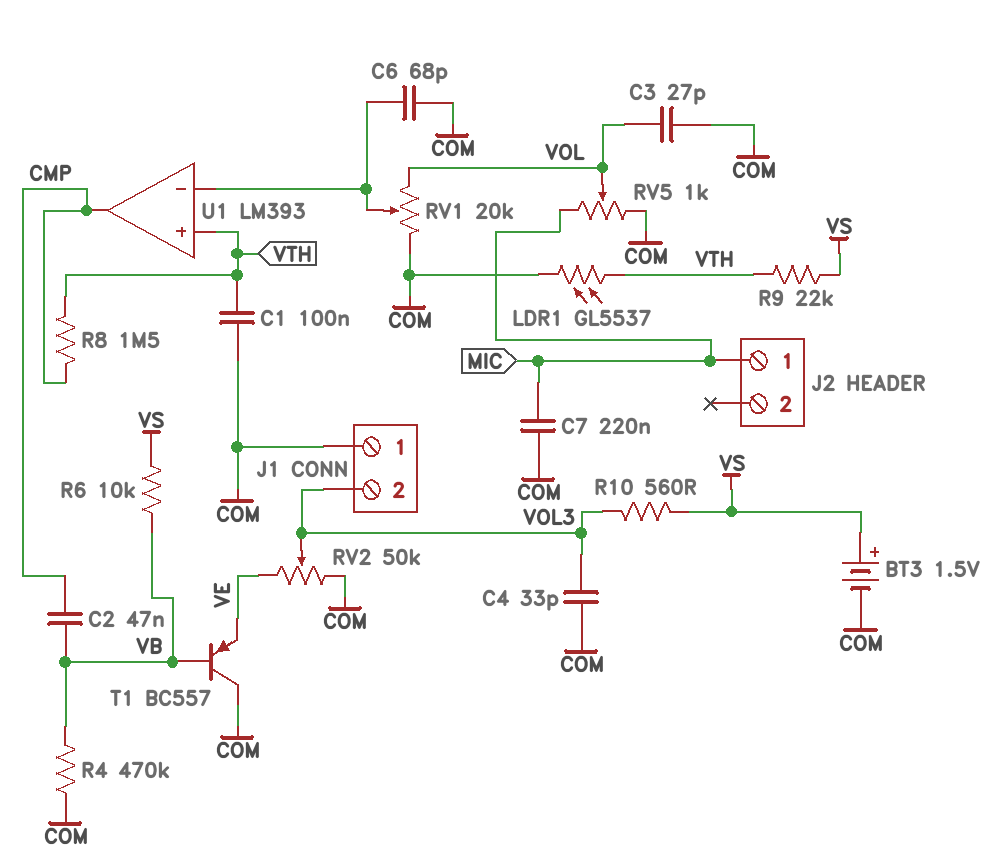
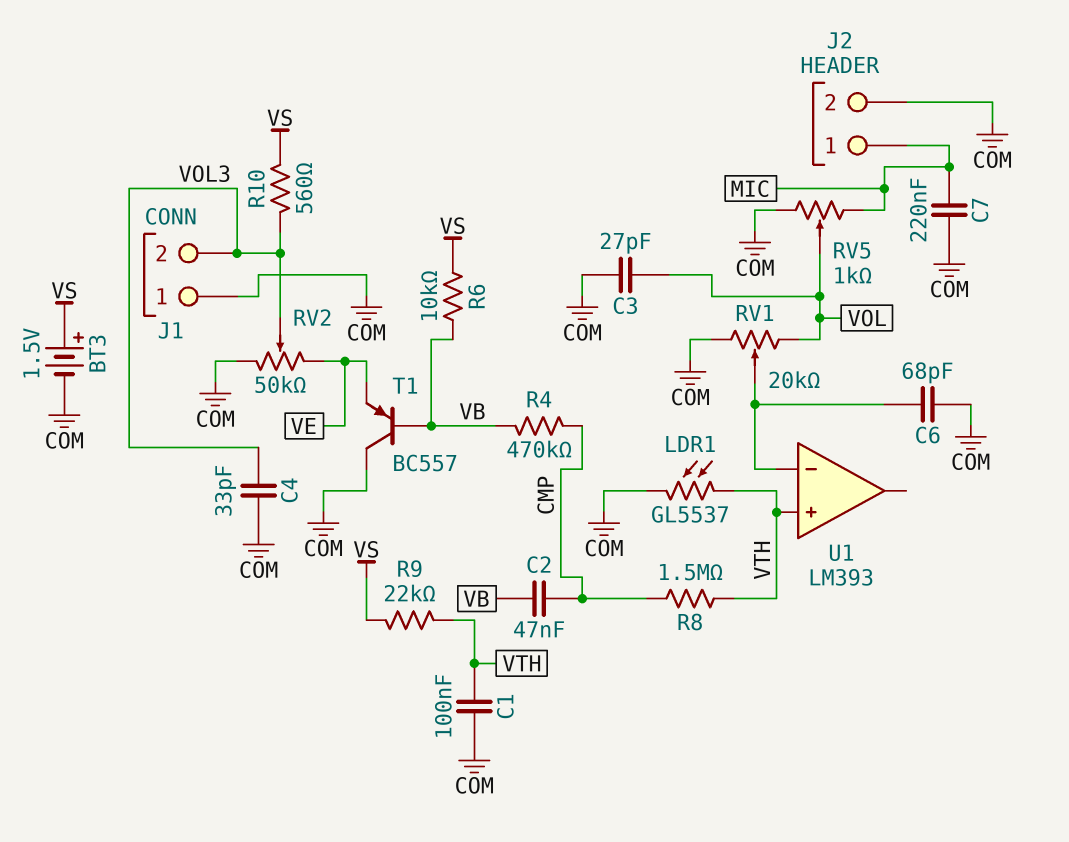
J2 pin 2: none -> COM
R4: 470k (COM, VB) -> 470k (CMP, VB)
U1 pin out: CMP -> none

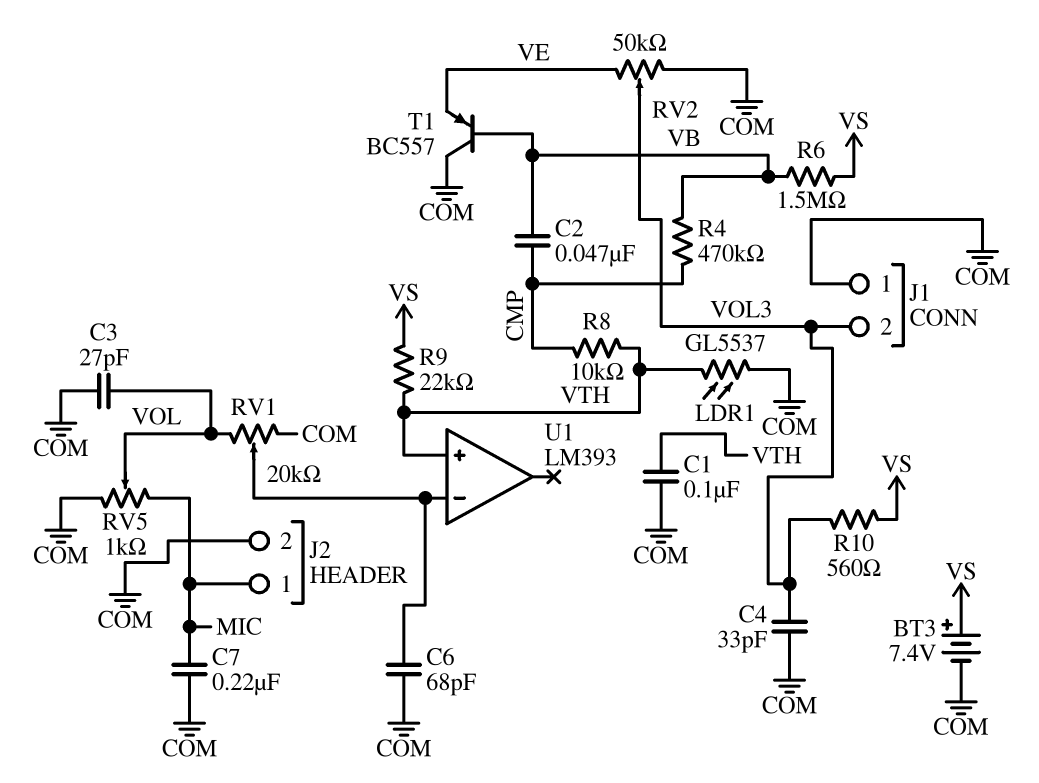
BT3: 1.5V (plus VS, minus COM) -> 7.4V (plus VS, minus COM)
R6: 10k (VB, VS) -> 1.5M (VB, VS)
R8: 1.5M (CMP, VTH) -> 10k (CMP, VTH)

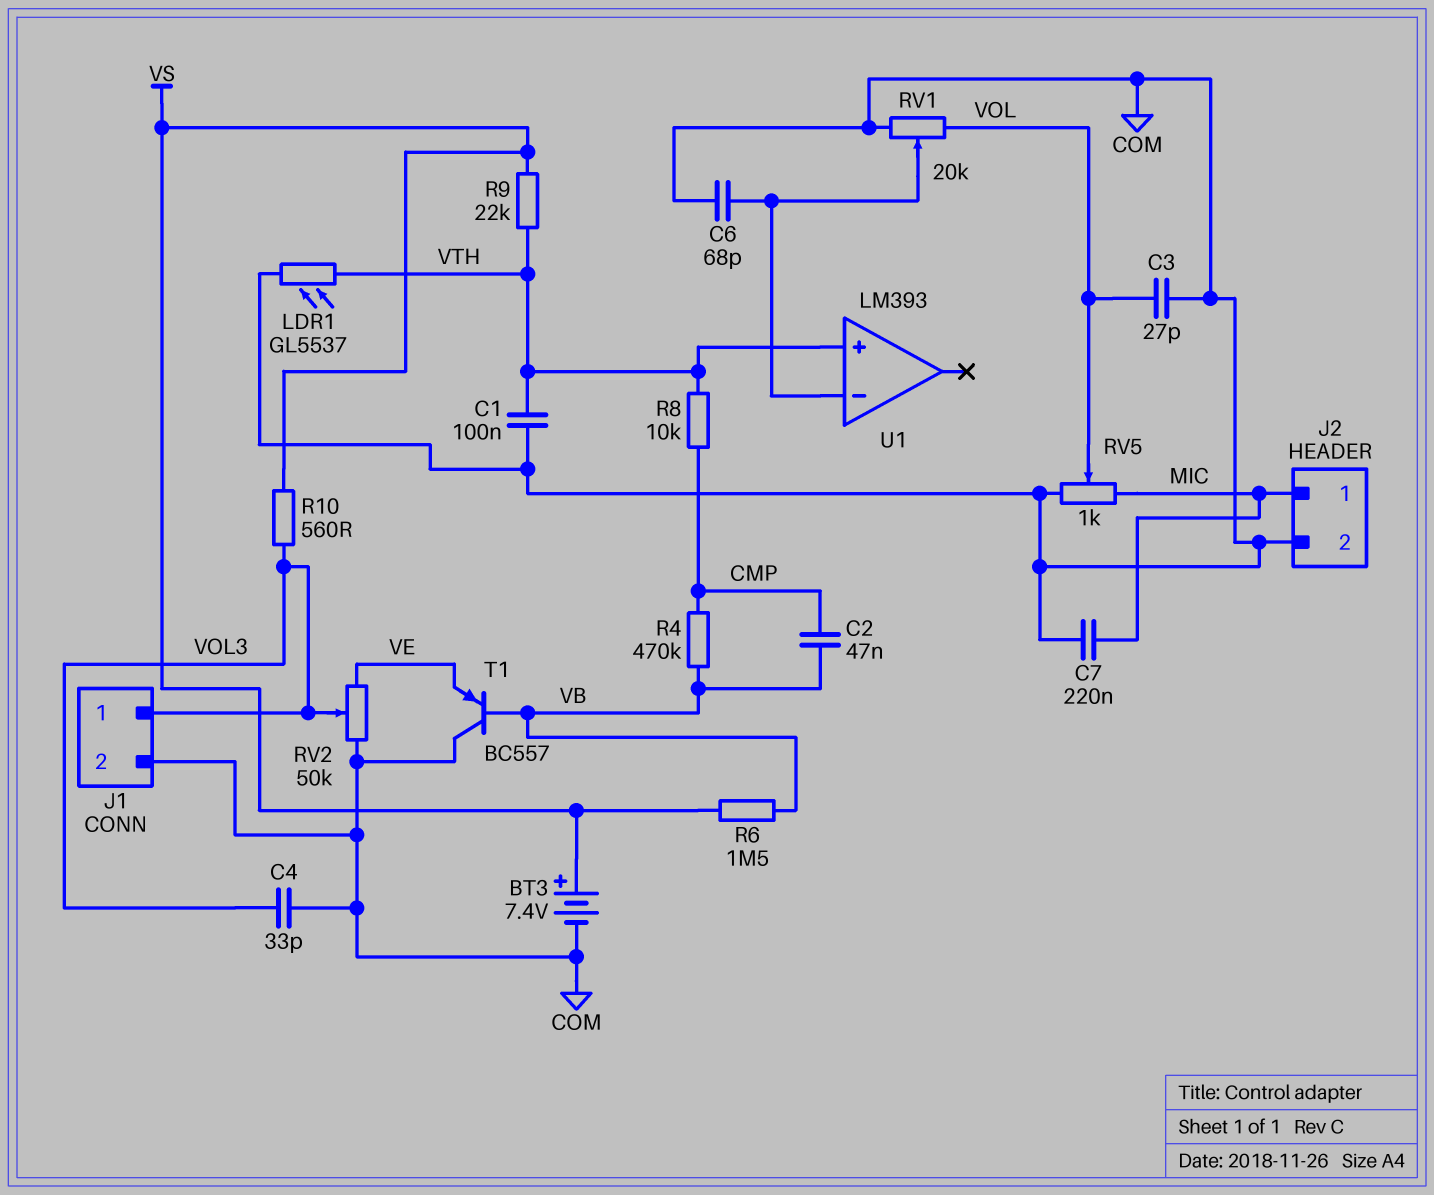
J1 pin 1: COM -> VOL3
J1 pin 2: VOL3 -> COM

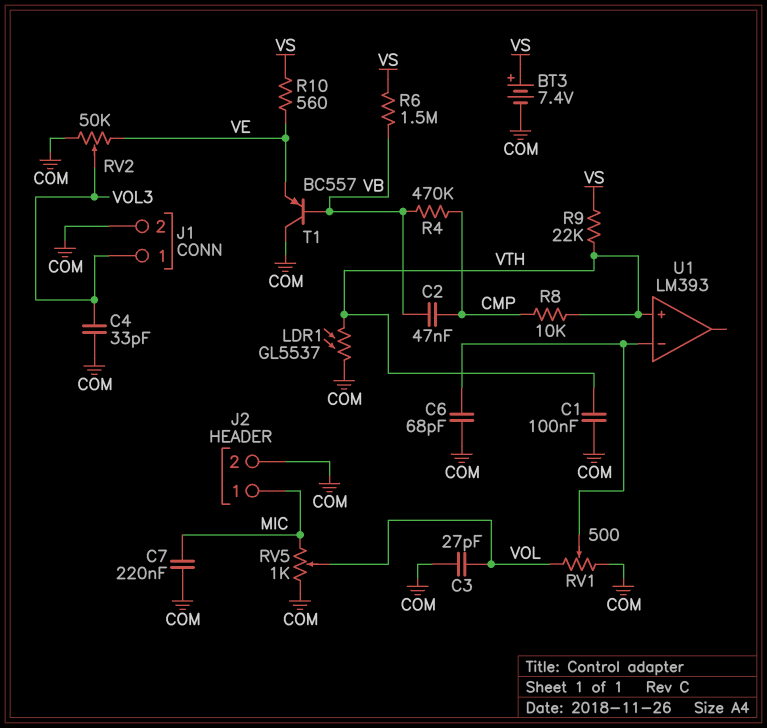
R10: 560 (VOL3, VS) -> 560 (VE, VS)
RV1: 20k (COM, VOL, wiper U1/in-) -> 500 (COM, VOL, wiper U1/in-)

